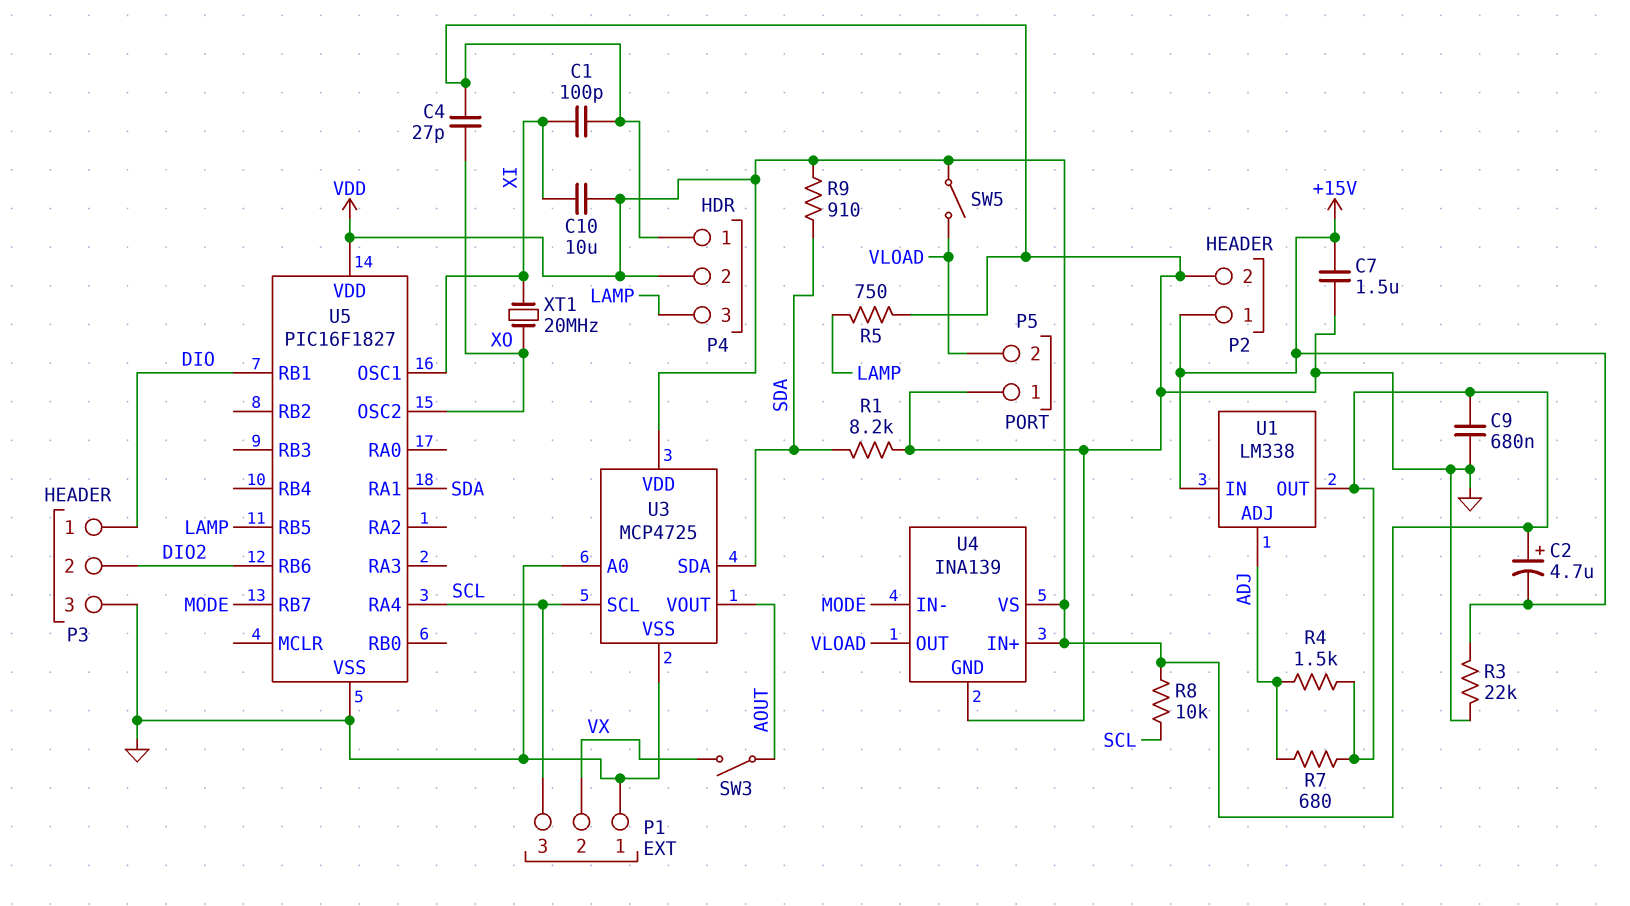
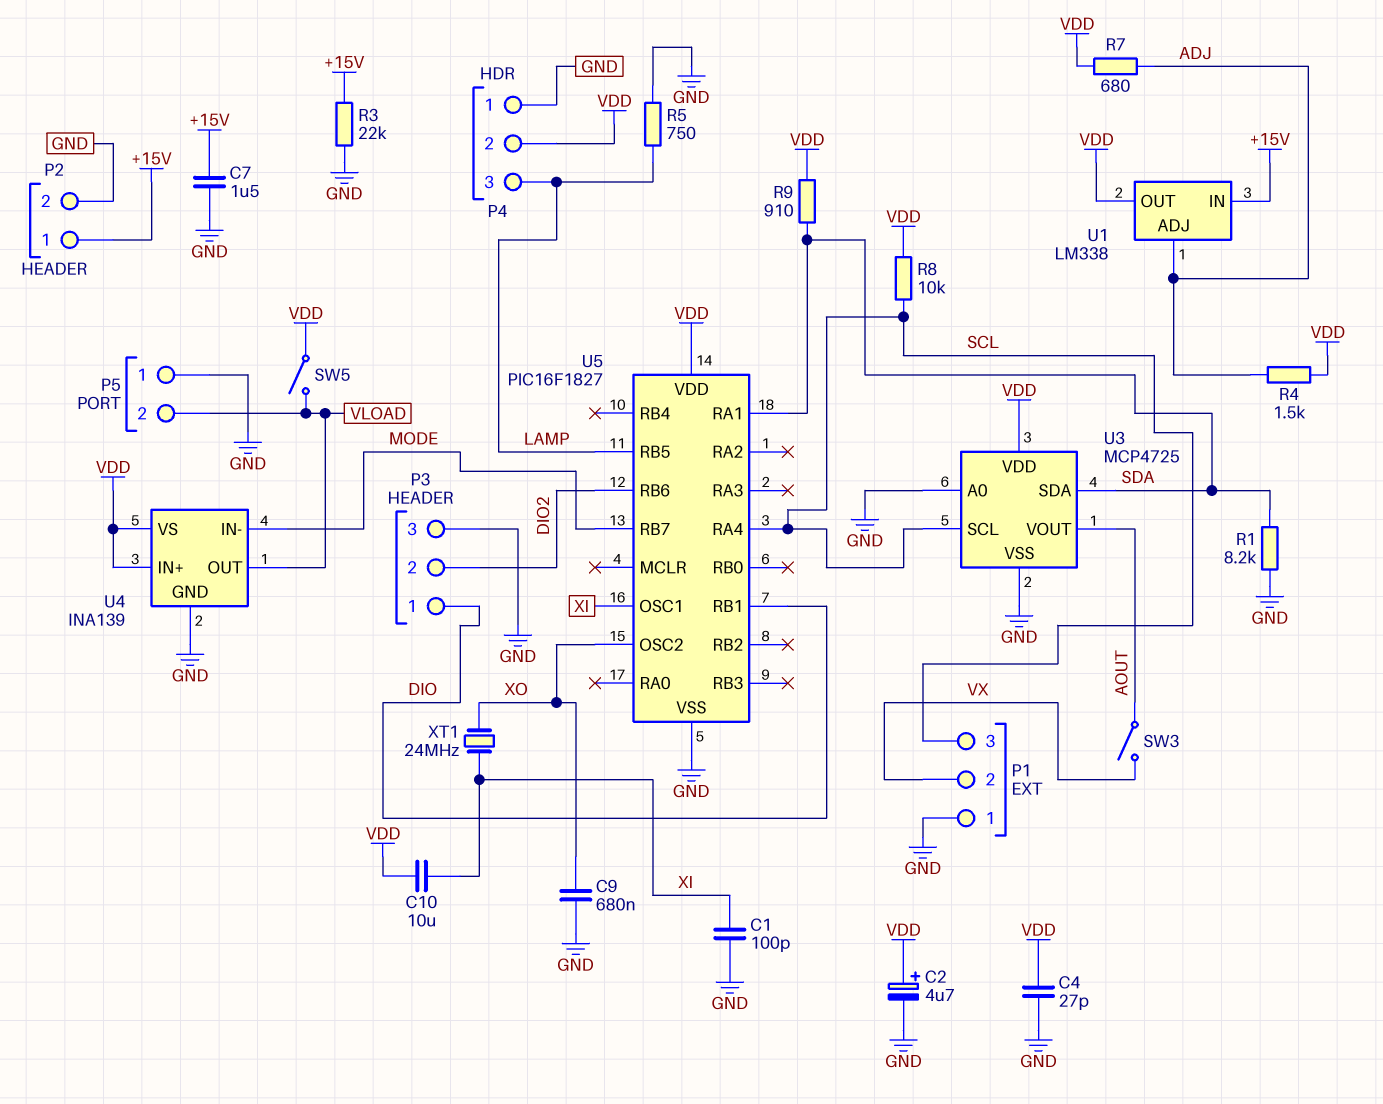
C2: 4.7uF (plus VDD, minus +15V) -> 4.7uF (plus VDD, minus GND)
C4: 27pF (GND, XO) -> 27pF (GND, VDD)
C9: 680nF (GND, VDD) -> 680nF (GND, XO)
XT1: 20MHz (XI, XO) -> 24MHz (XI, XO)

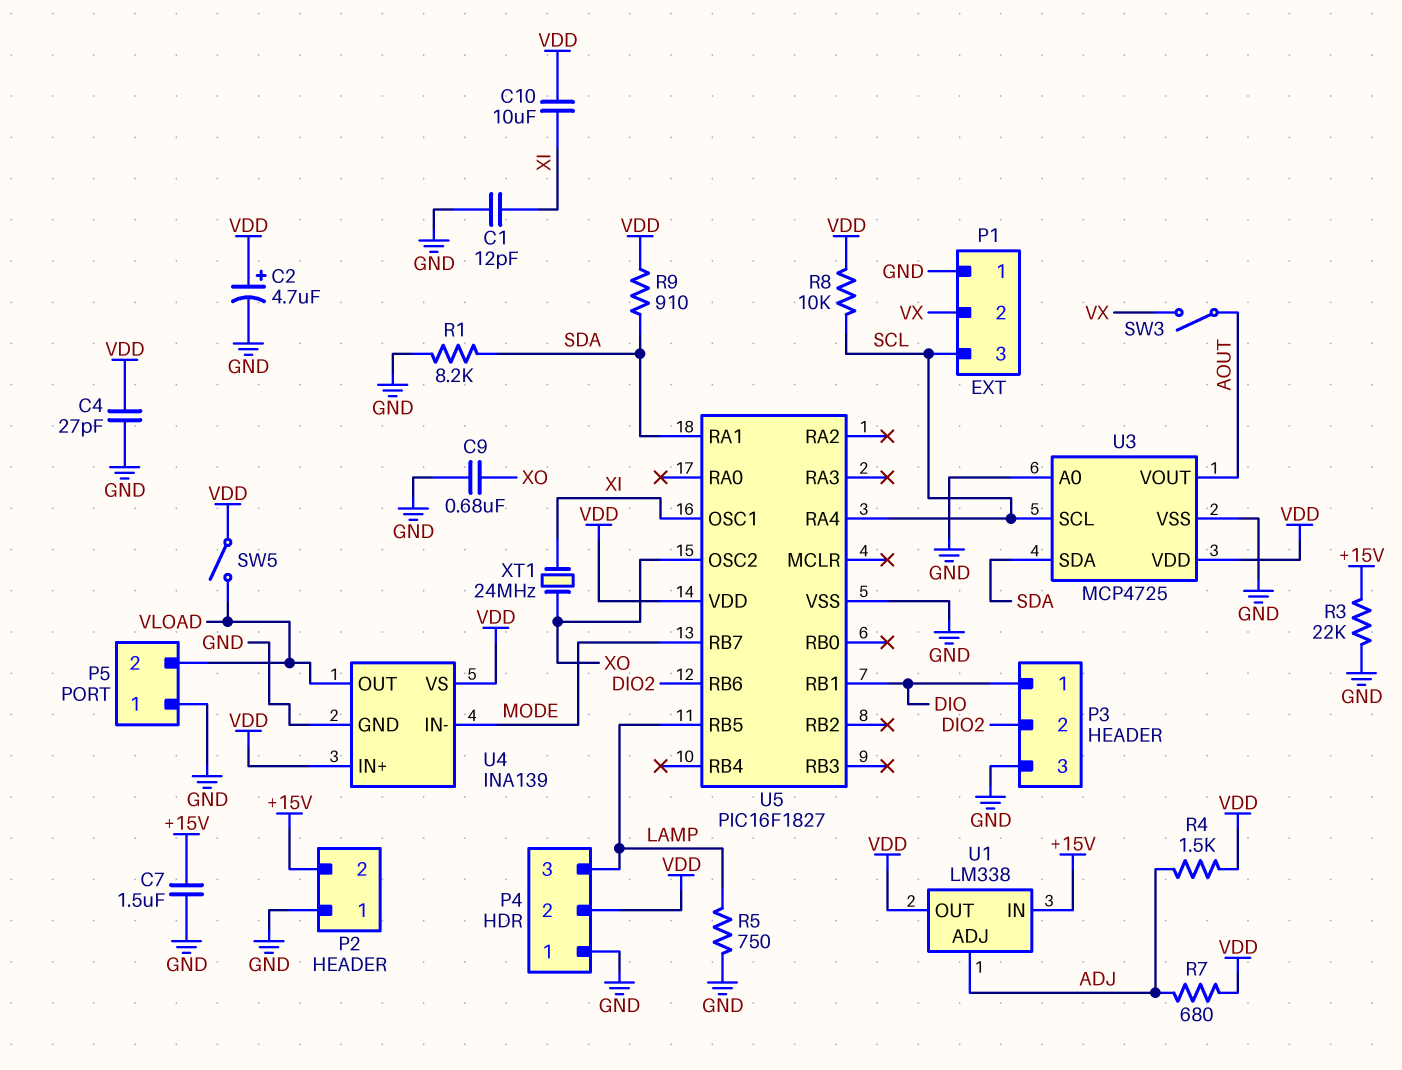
C1: 100pF (GND, XI) -> 12pF (GND, XI)
P2 pin 1: +15V -> GND
P2 pin 2: GND -> +15V

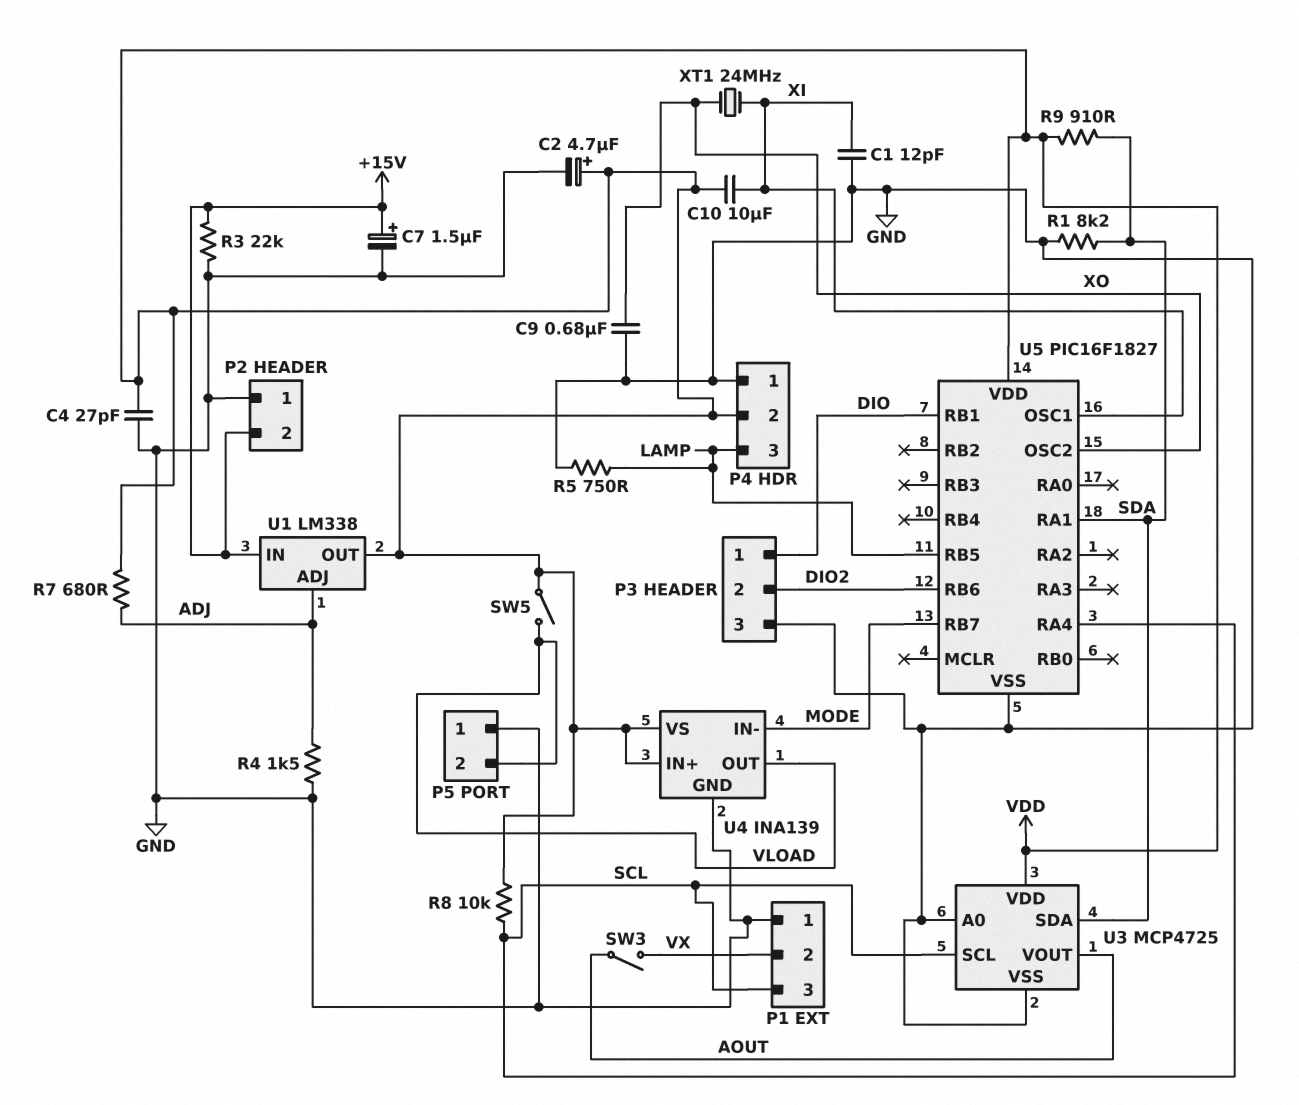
C7: 1.5uF (+15V, GND) -> 1.5uF (plus +15V, minus GND)
R4: 1.5k (ADJ, VDD) -> 1.5k (ADJ, GND)

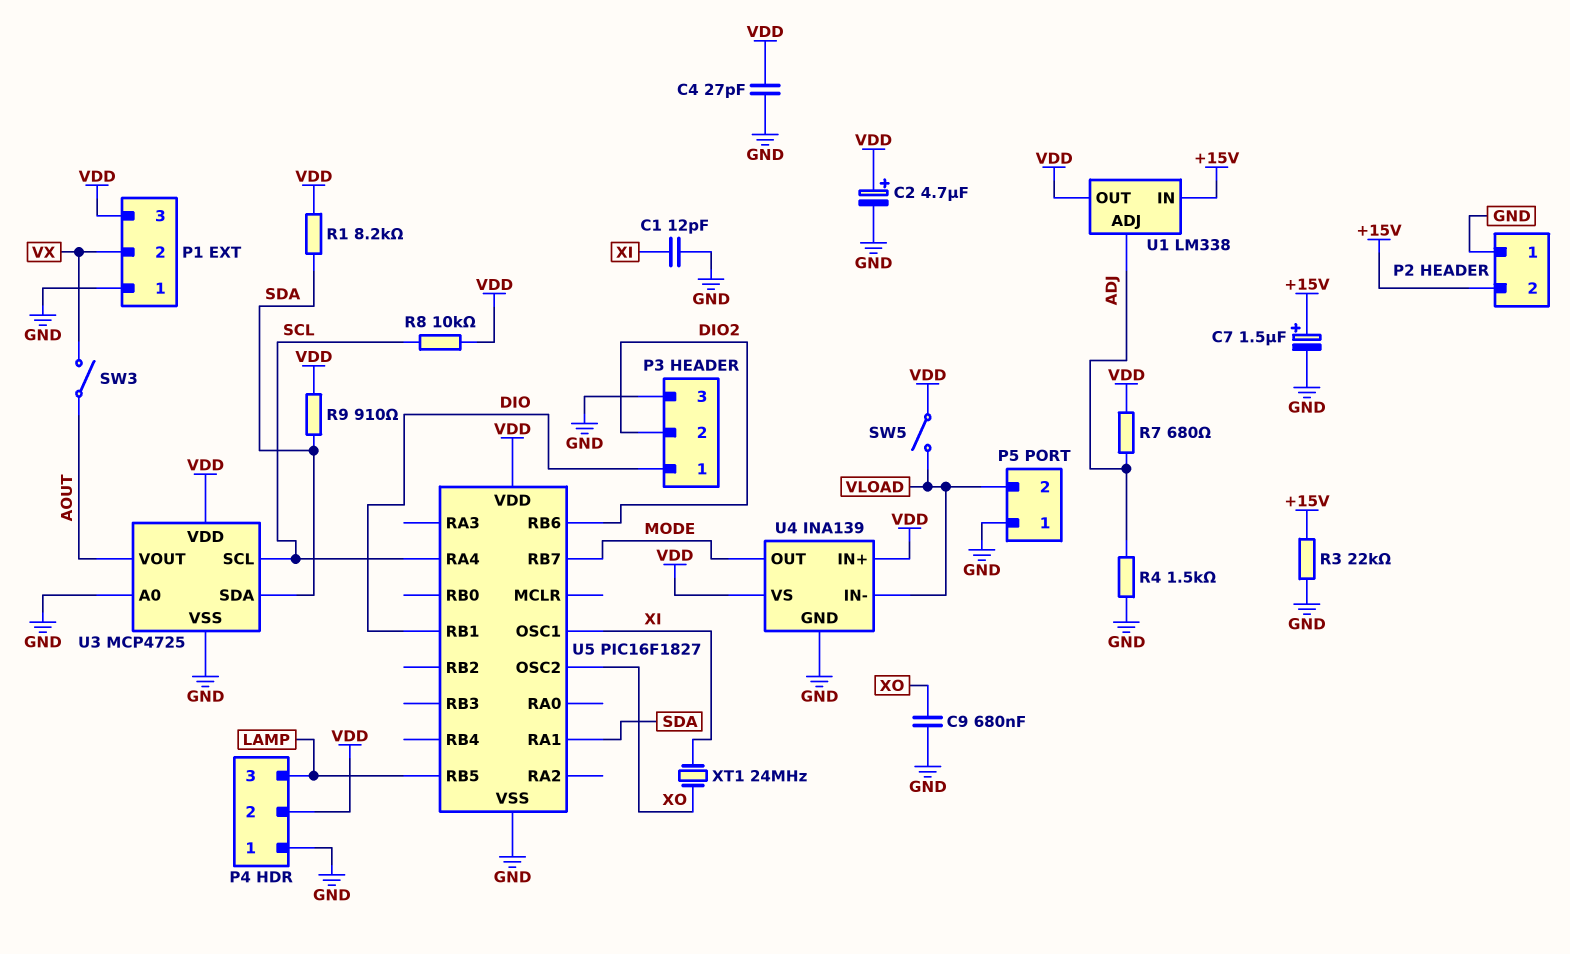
C10: 10uF (VDD, XI) -> none
P1 pin 3: SCL -> VDD
R1: 8.2k (GND, SDA) -> 8.2k (SDA, VDD)
R5: 750 (GND, LAMP) -> none
U4 pin IN-: MODE -> VLOAD
U4 pin OUT: VLOAD -> MODE

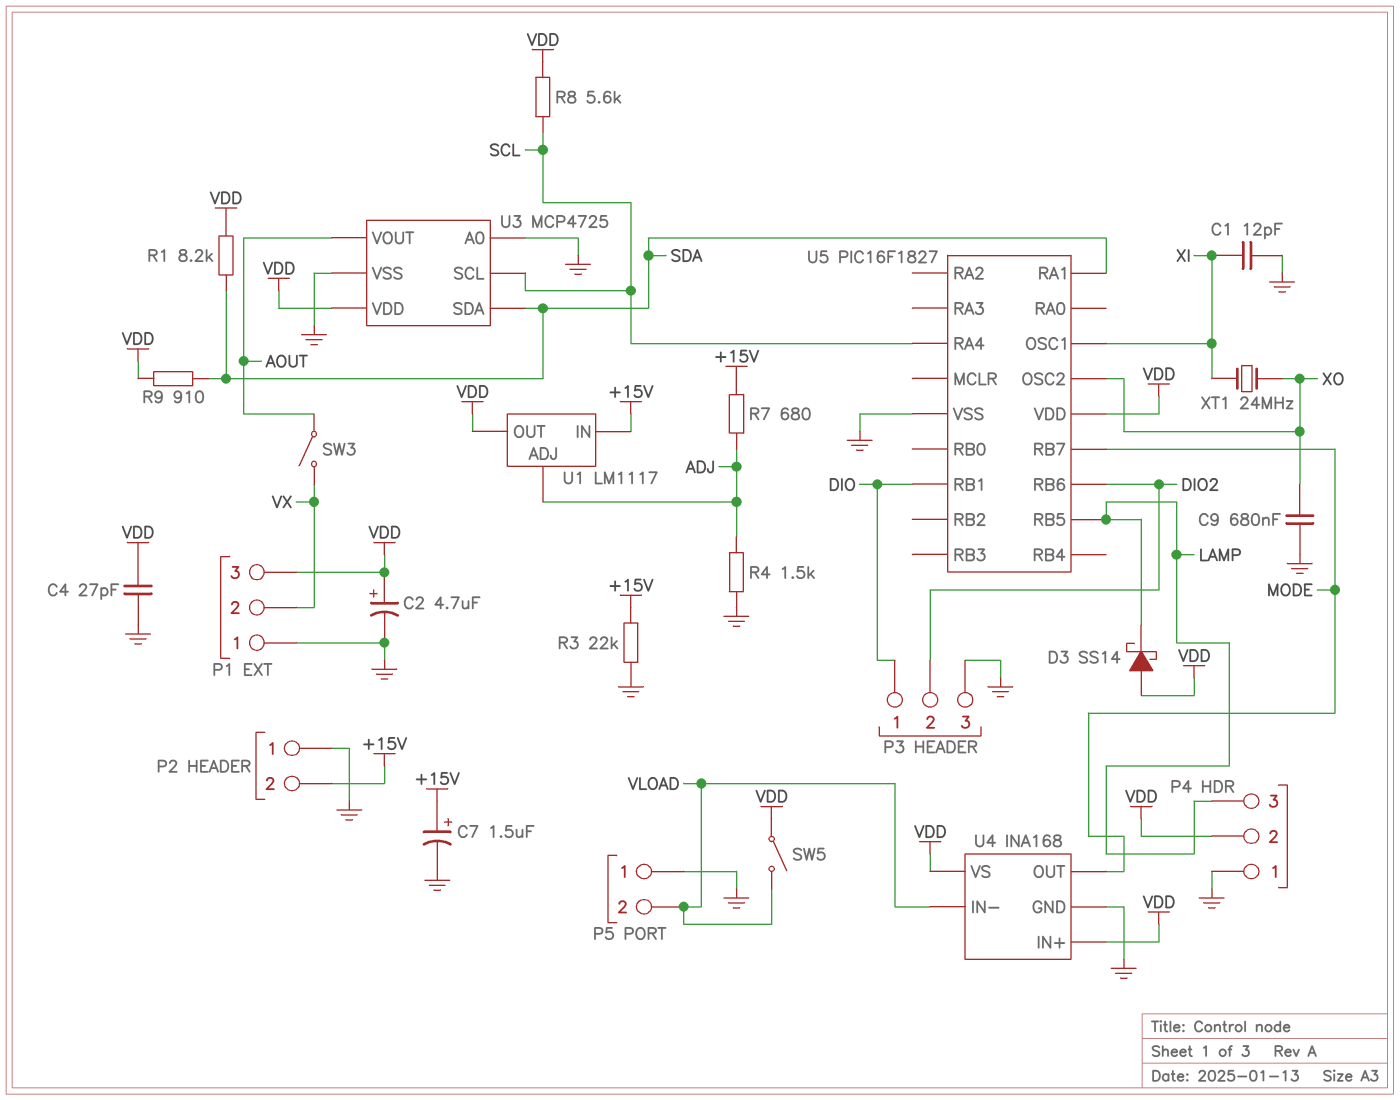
D3: none -> schottky SS14 (A VDD, K LAMP)
R7: 680 (ADJ, VDD) -> 680 (+15V, ADJ)
R8: 10k (SCL, VDD) -> 5.6k (SCL, VDD)
U1: LM338 -> LM1117
U4: INA139 -> INA168

